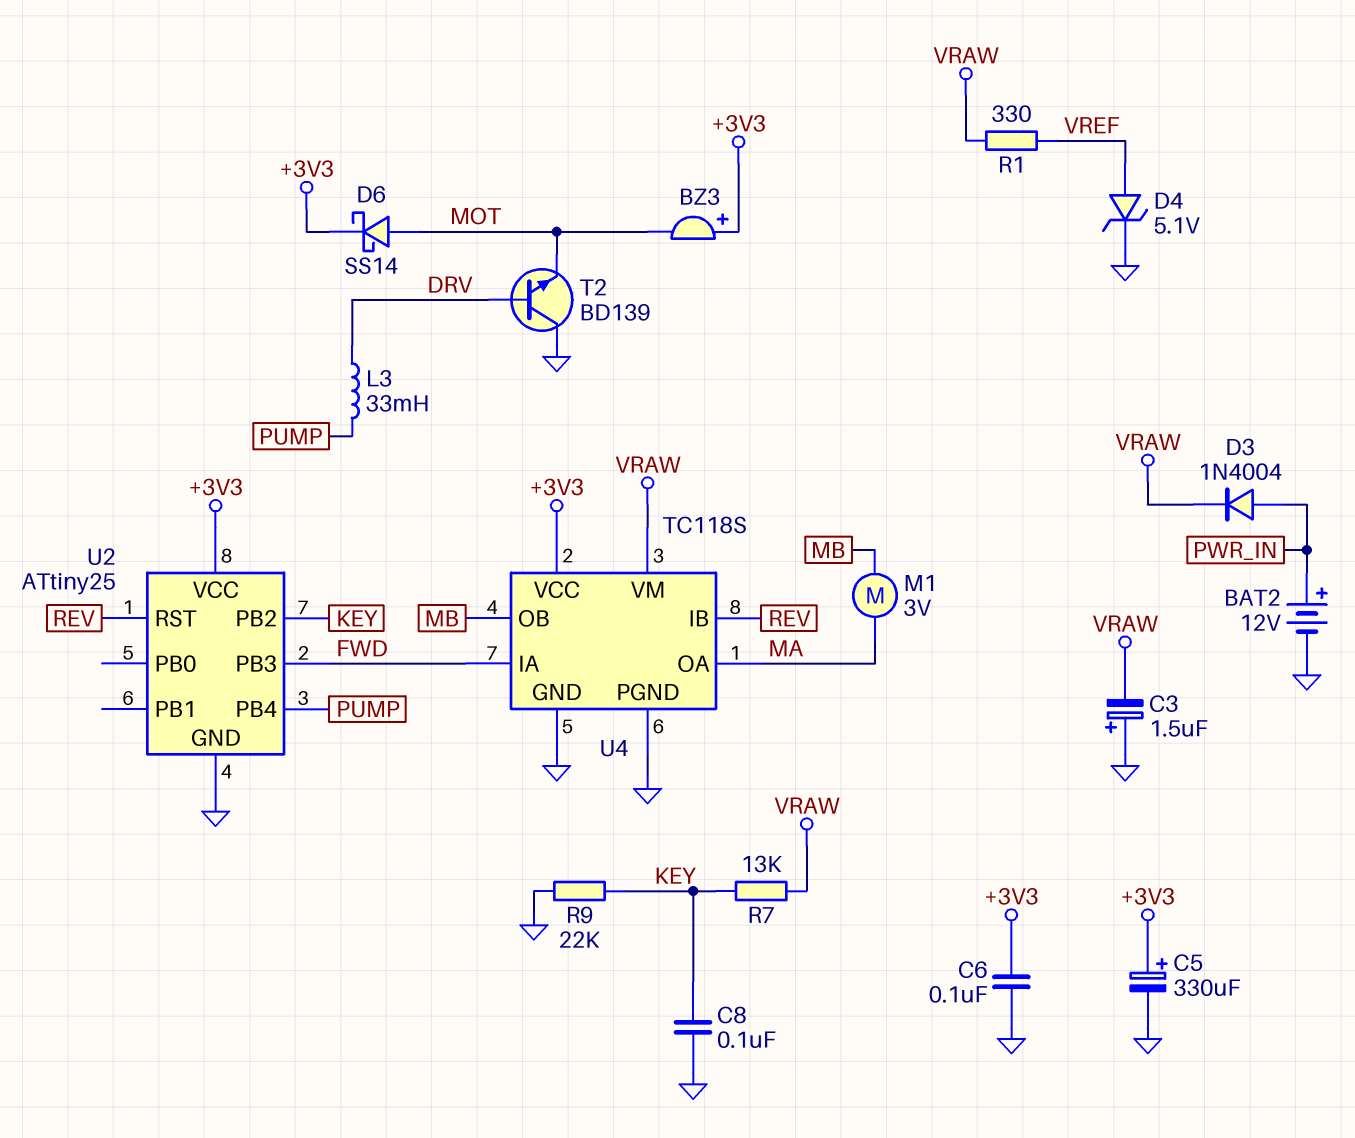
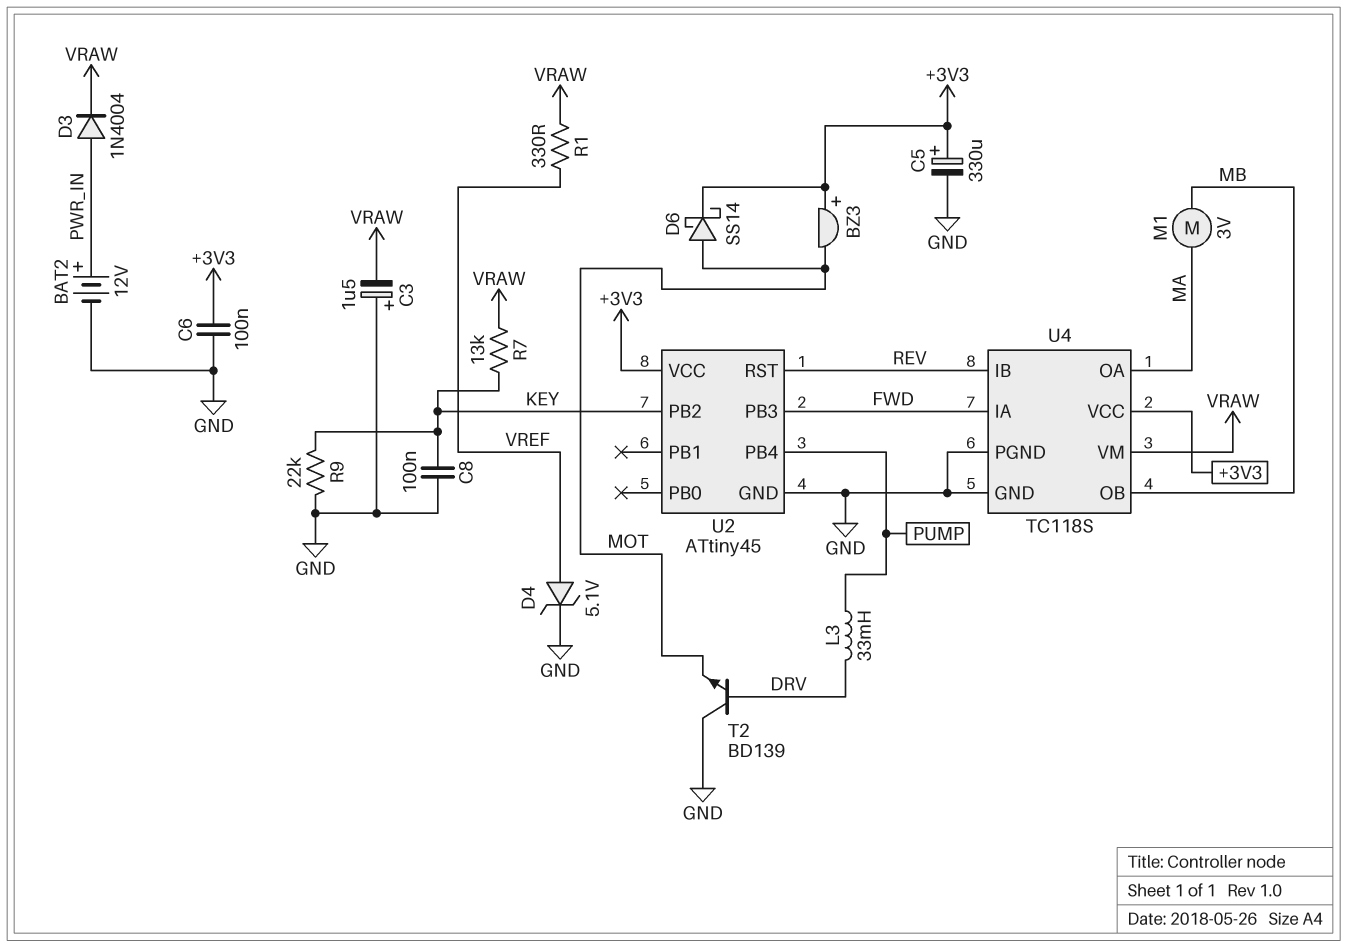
U2: ATtiny25 -> ATtiny45

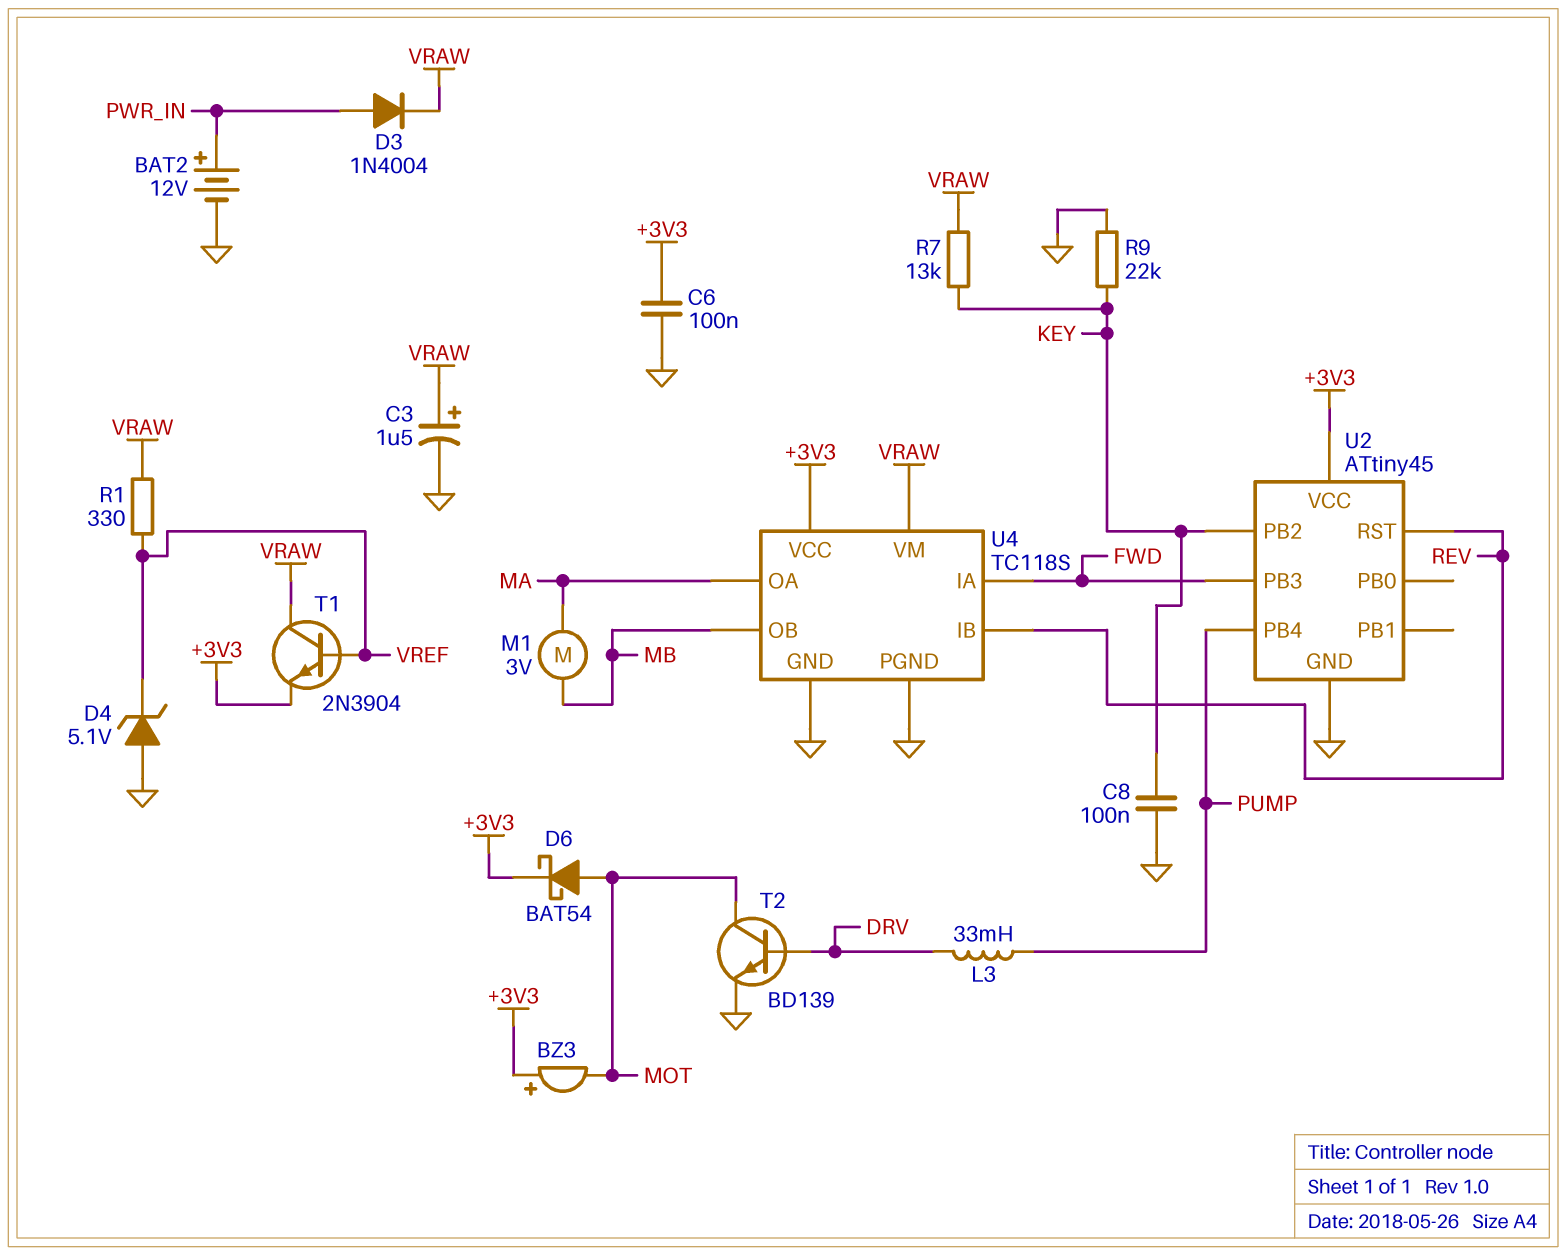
C3: 1.5uF (plus GND, minus VRAW) -> 1.5uF (plus VRAW, minus GND)
C5: 330uF (plus +3V3, minus GND) -> none
D4: zener 5.1V (A VREF, K GND) -> zener 5.1V (A GND, K VREF)
D6: schottky SS14 (A MOT, K +3V3) -> schottky BAT54 (A MOT, K +3V3)
T1: none -> NPN 2N3904 (B VREF, C VRAW, E +3V3)
T2: NPN BD139 (B DRV, C GND, E MOT) -> NPN BD139 (B DRV, C MOT, E GND)

